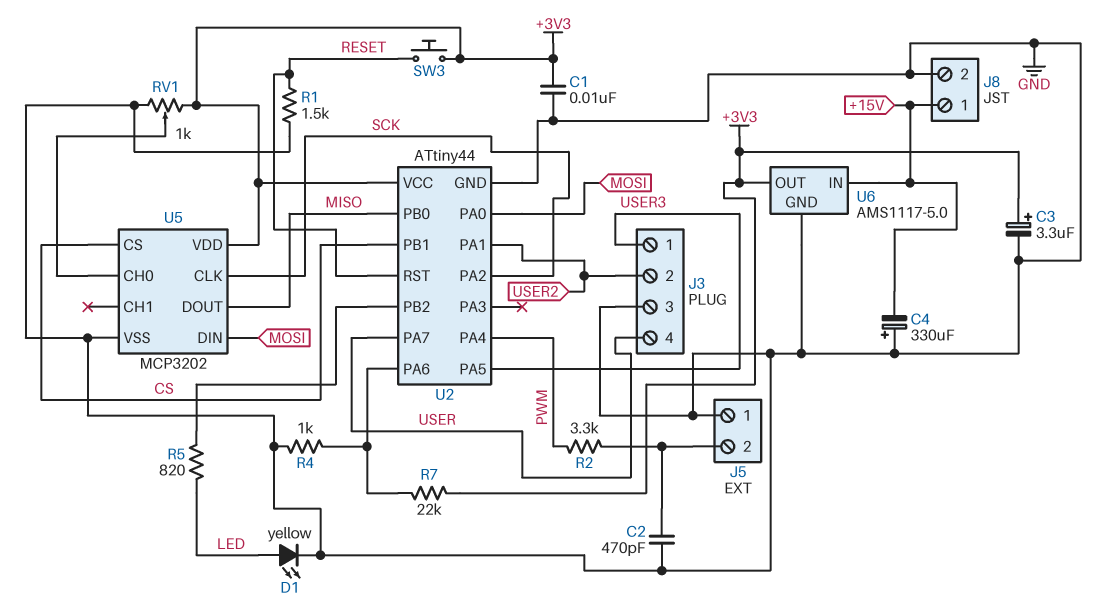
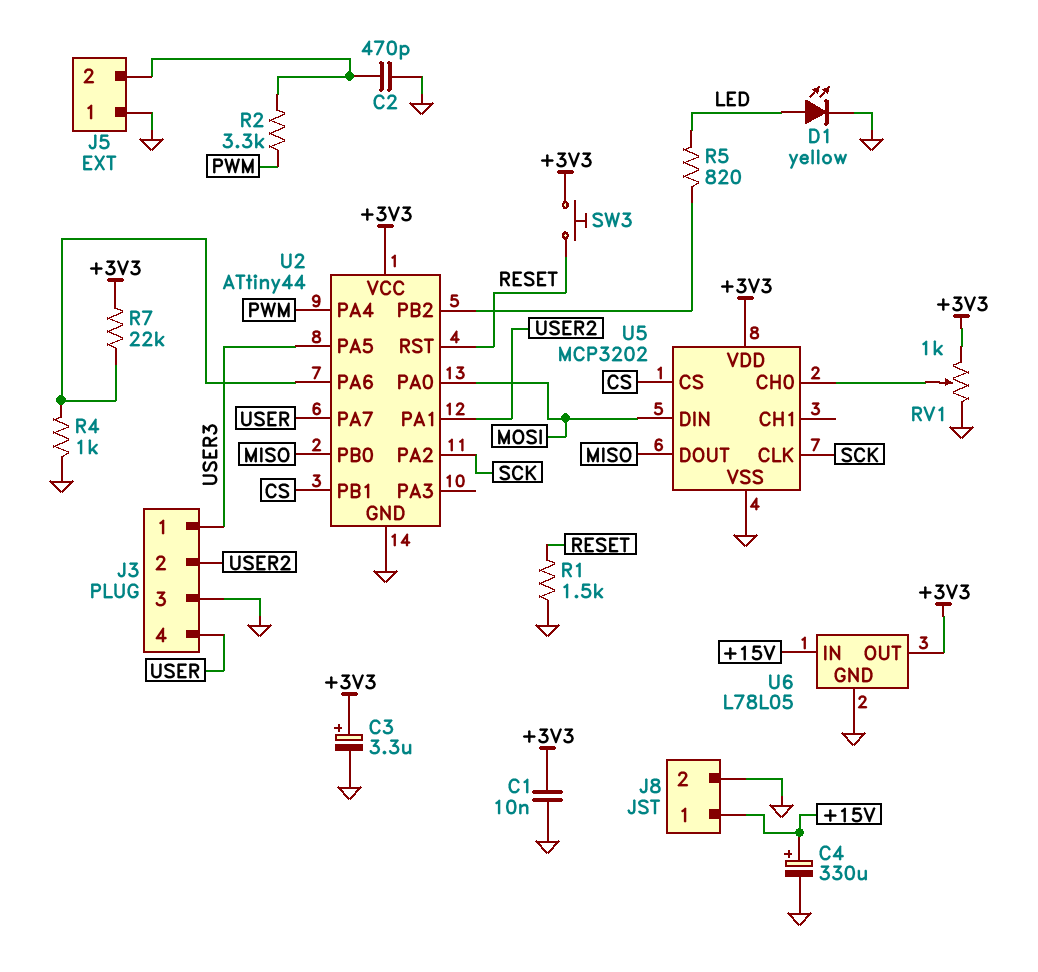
C4: 330uF (plus GND, minus +15V) -> 330uF (plus +15V, minus GND)
U6: AMS1117-5.0 -> L78L05

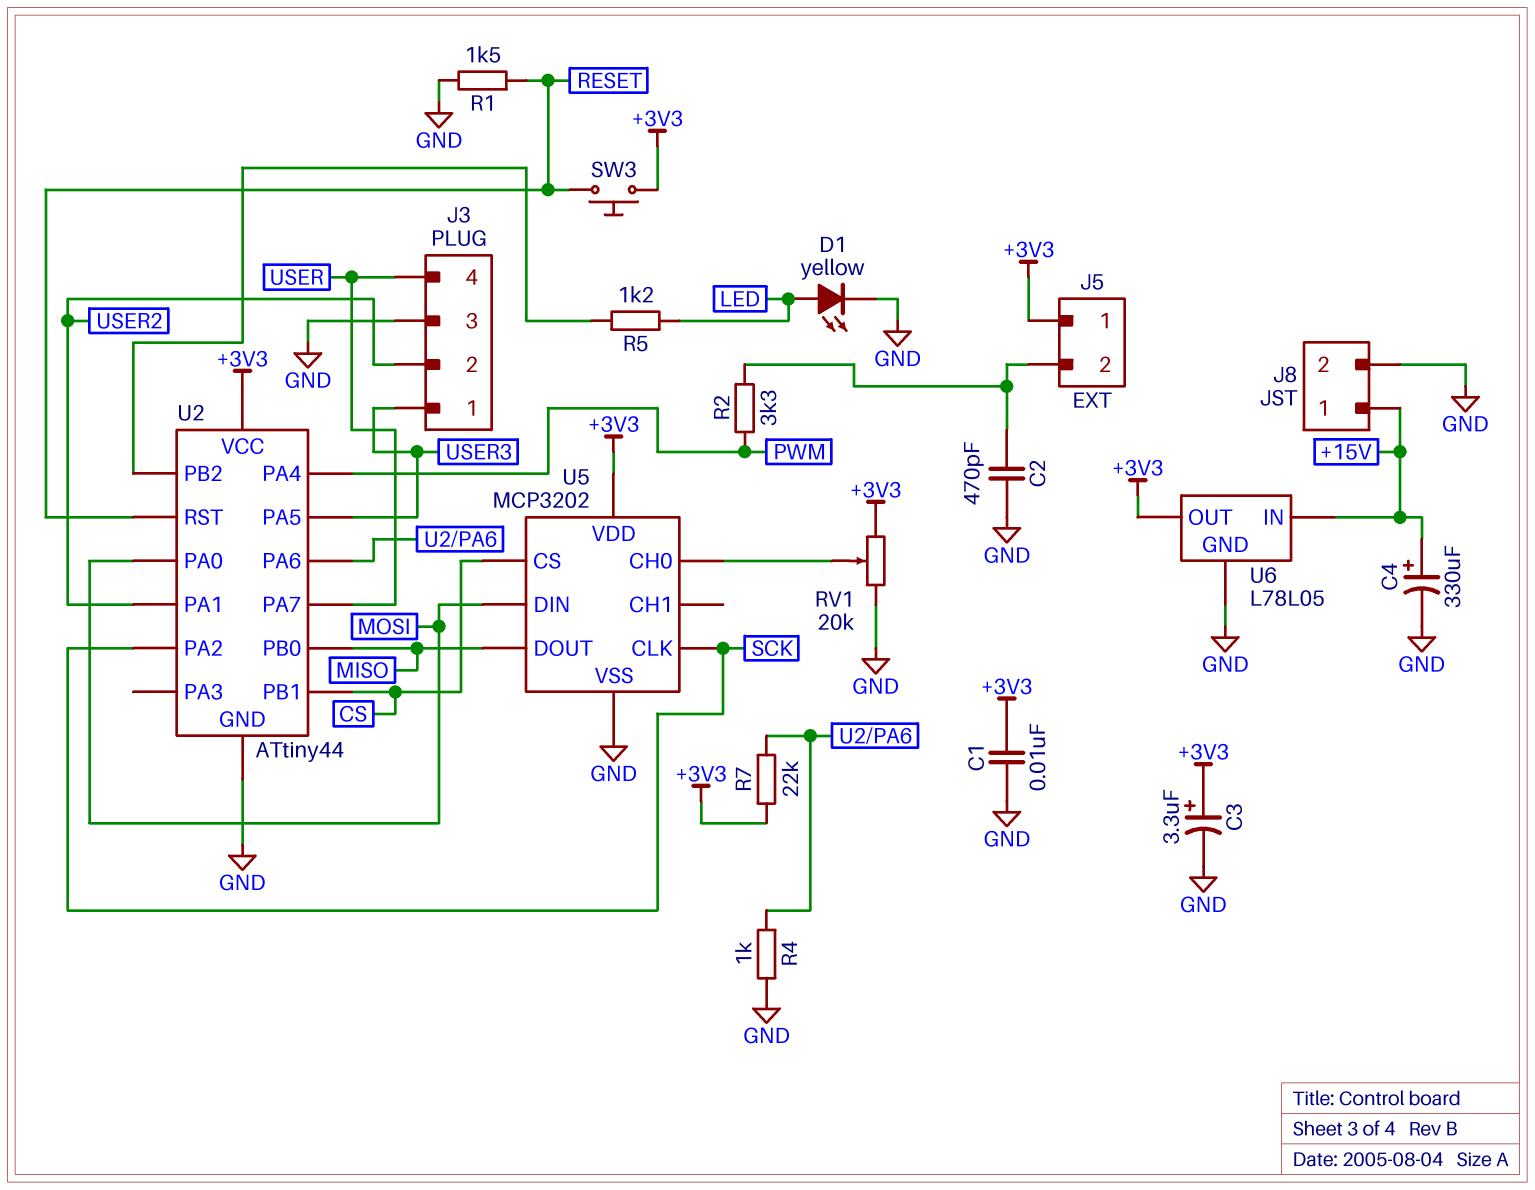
J5 pin 1: GND -> +3V3
R5: 820 (LED, U2/PB2) -> 1.2k (LED, U2/PB2)
RV1: 1k (+3V3, GND, wiper U5/CH0) -> 20k (+3V3, GND, wiper U5/CH0)

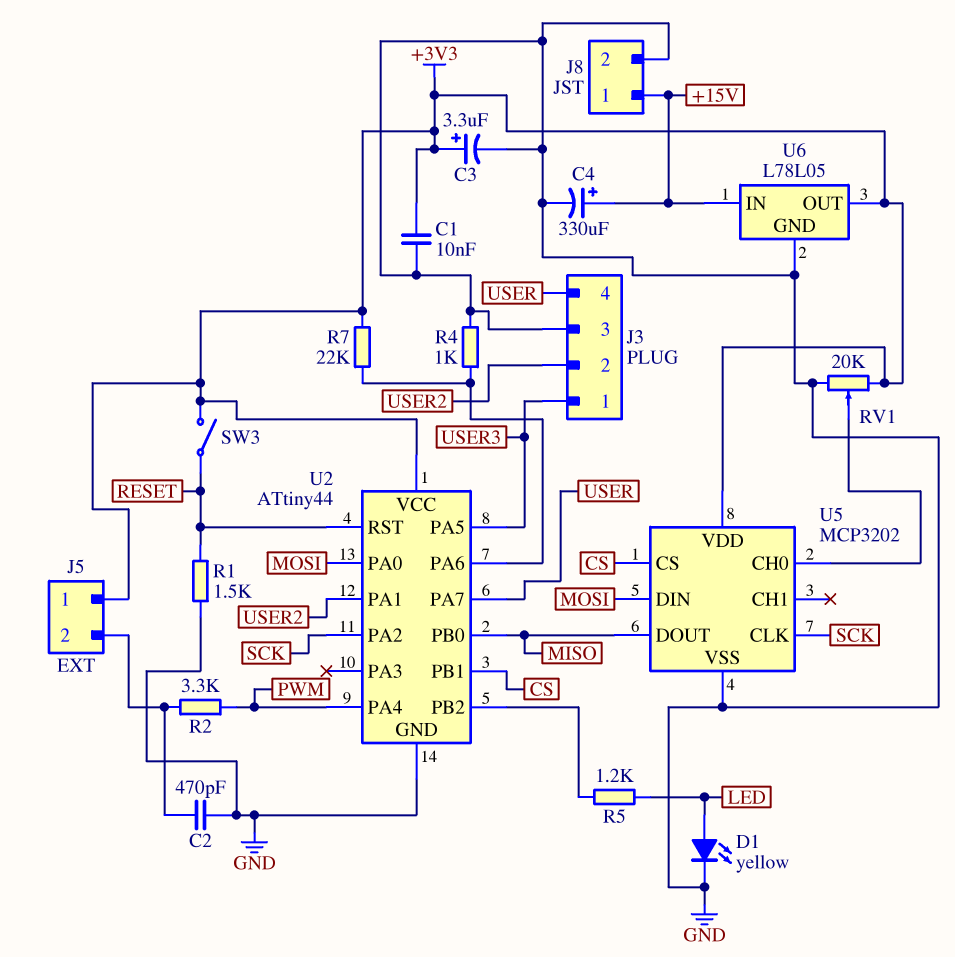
SW3: button (+3V3, RESET) -> switch (+3V3, RESET)

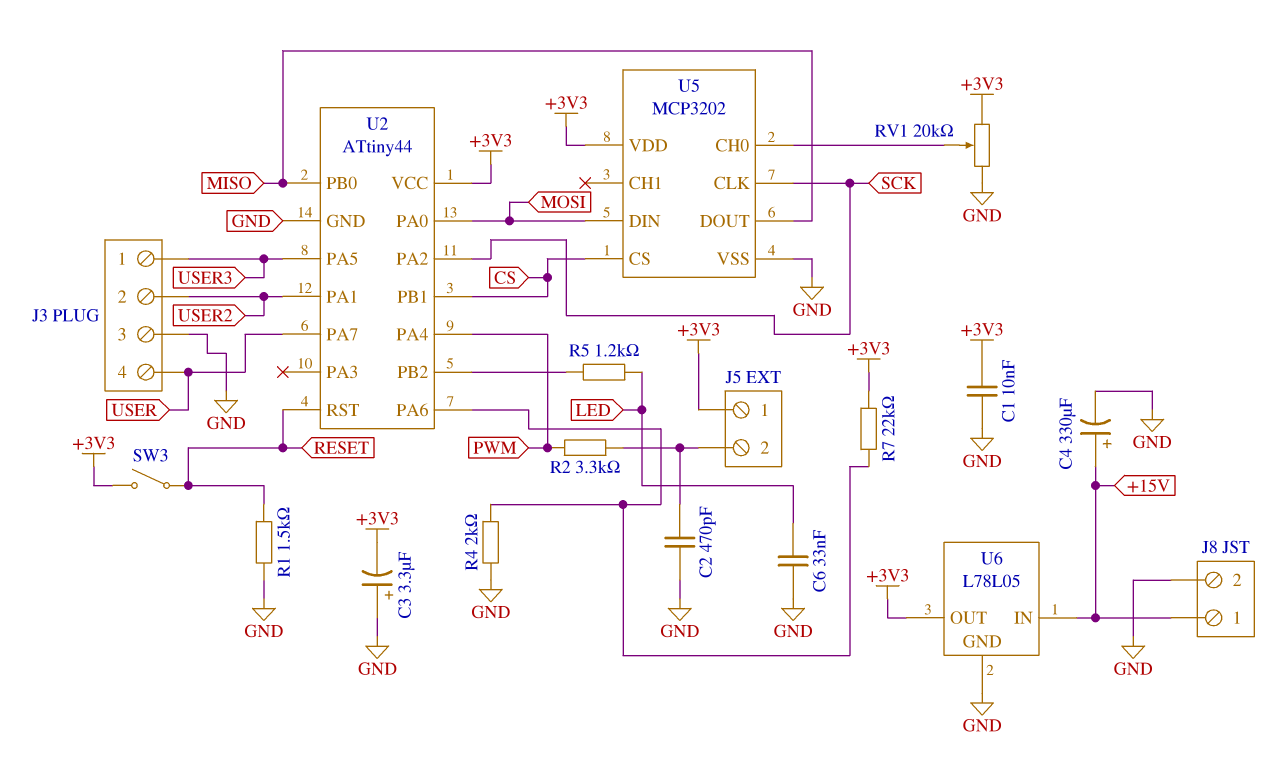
C3: 3.3uF (plus +3V3, minus GND) -> 3.3uF (plus GND, minus +3V3)
C6: none -> 33nF (GND, LED)
D1: LED yellow (A LED, K GND) -> none
R4: 1k (GND, U2/PA6) -> 2k (GND, U2/PA6)

